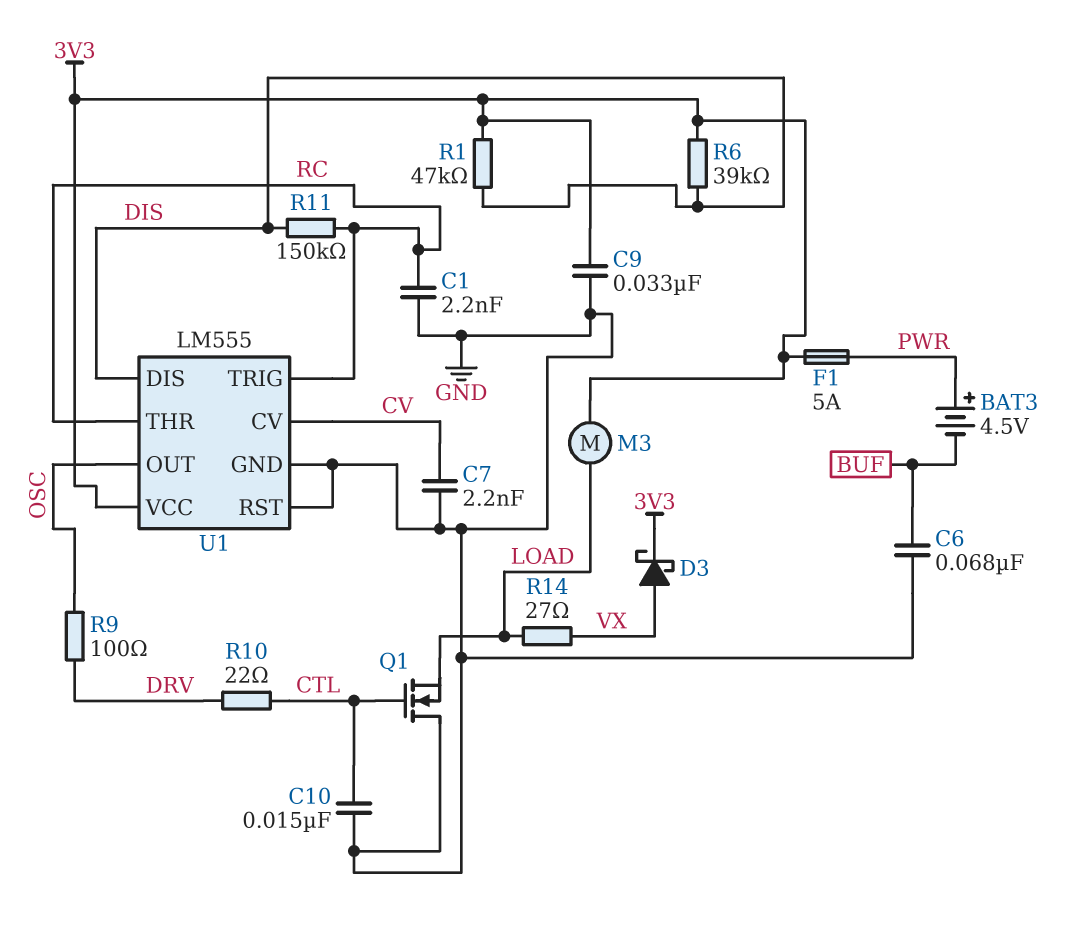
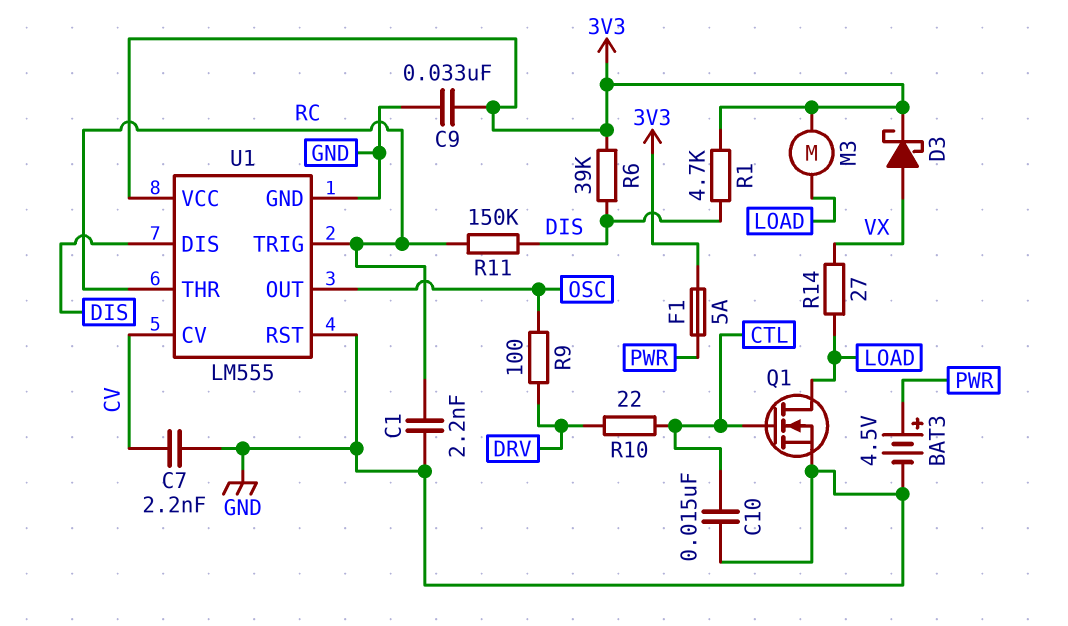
BAT3: 4.5V (plus PWR, minus BUF) -> 4.5V (plus PWR, minus GND)
C6: 68nF (BUF, GND) -> none
Q1: NMOS (G CTL, D GND, S LOAD) -> NMOS (G CTL, D LOAD, S GND)
R1: 47k (3V3, DIS) -> 4.7k (3V3, DIS)

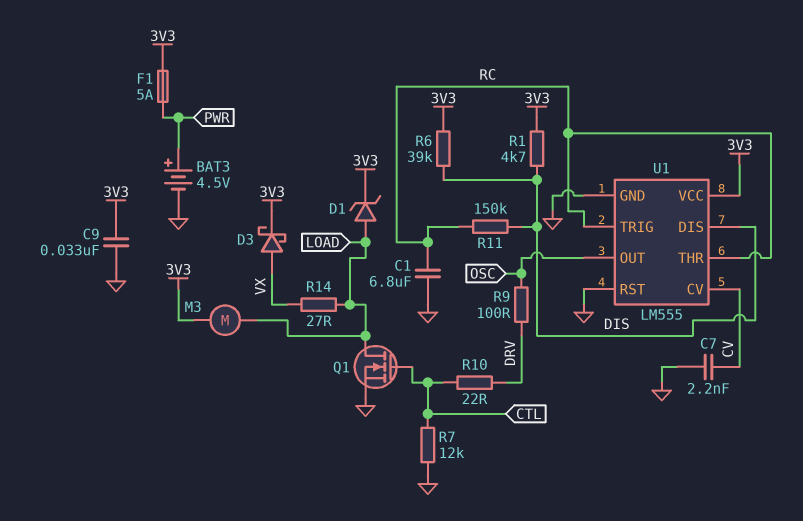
C1: 2.2nF (GND, RC) -> 6.8uF (GND, RC)
C10: 15nF (CTL, GND) -> none
D1: none -> zener (A LOAD, K 3V3)
R7: none -> 12k (CTL, GND)

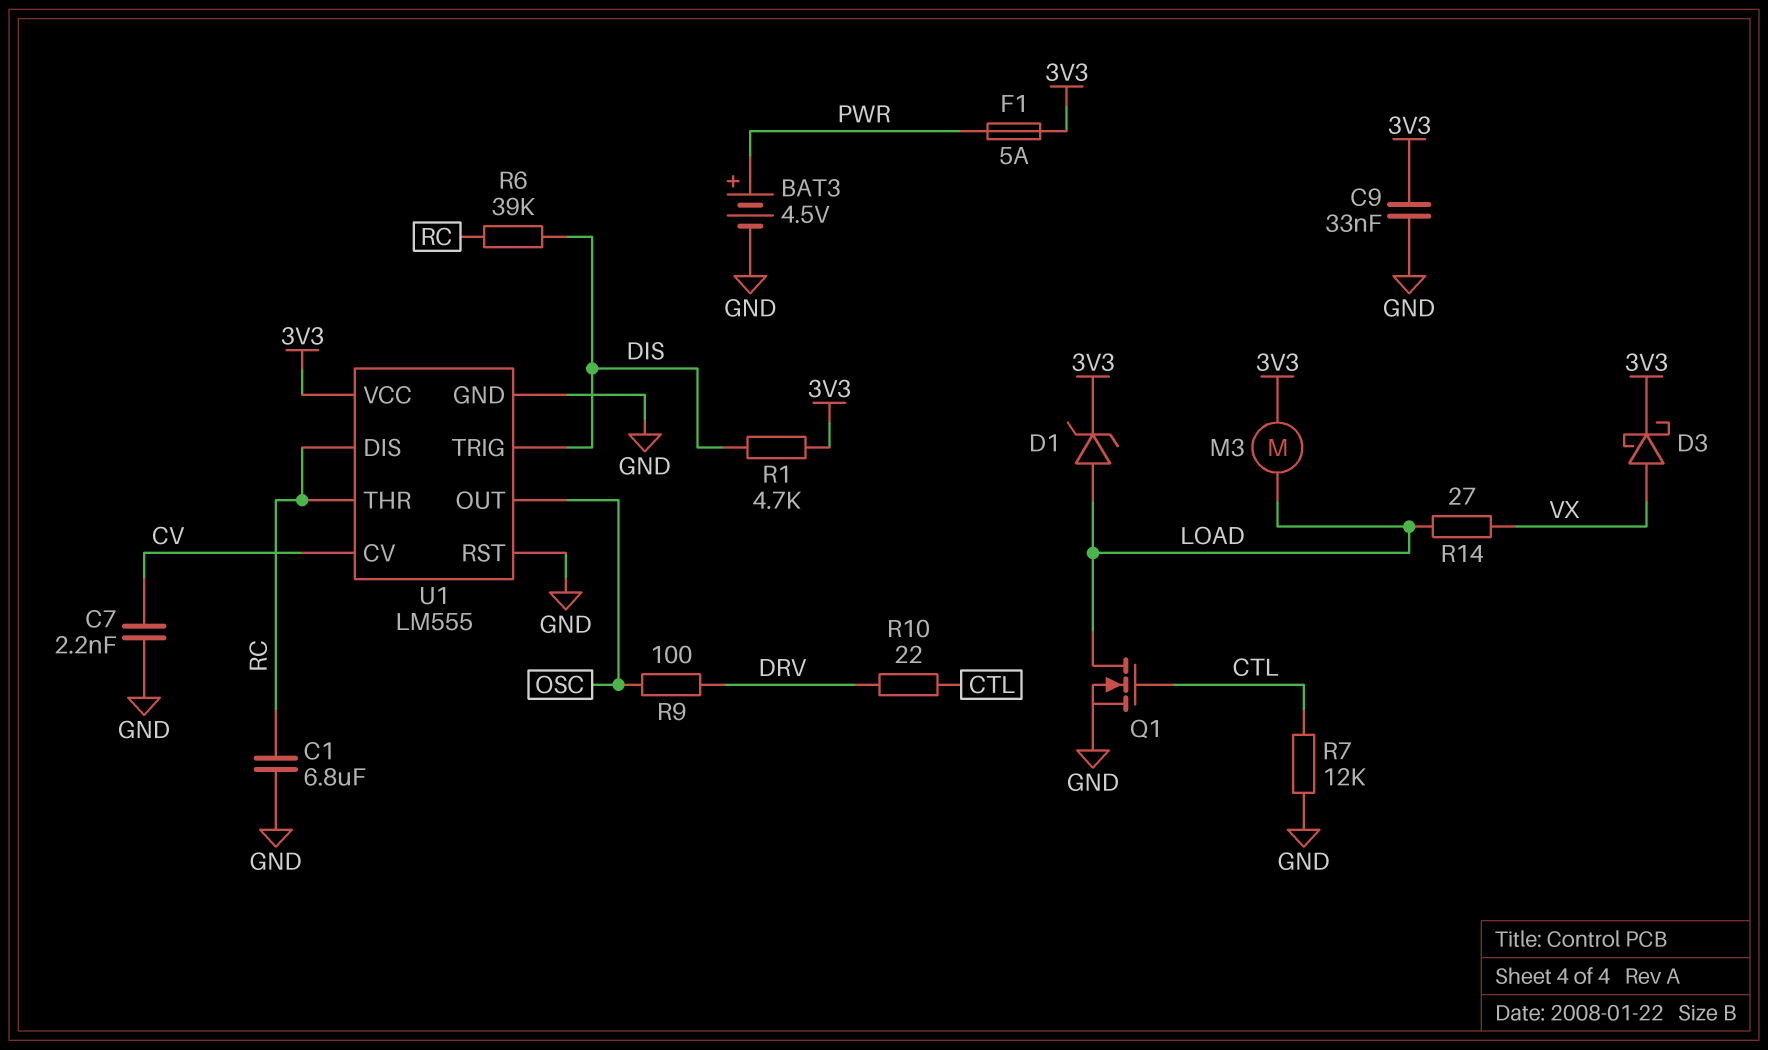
R6: 39k (3V3, DIS) -> 39k (DIS, RC)
R11: 150k (DIS, RC) -> none
U1 pin DIS: DIS -> RC
U1 pin TRIG: RC -> DIS

